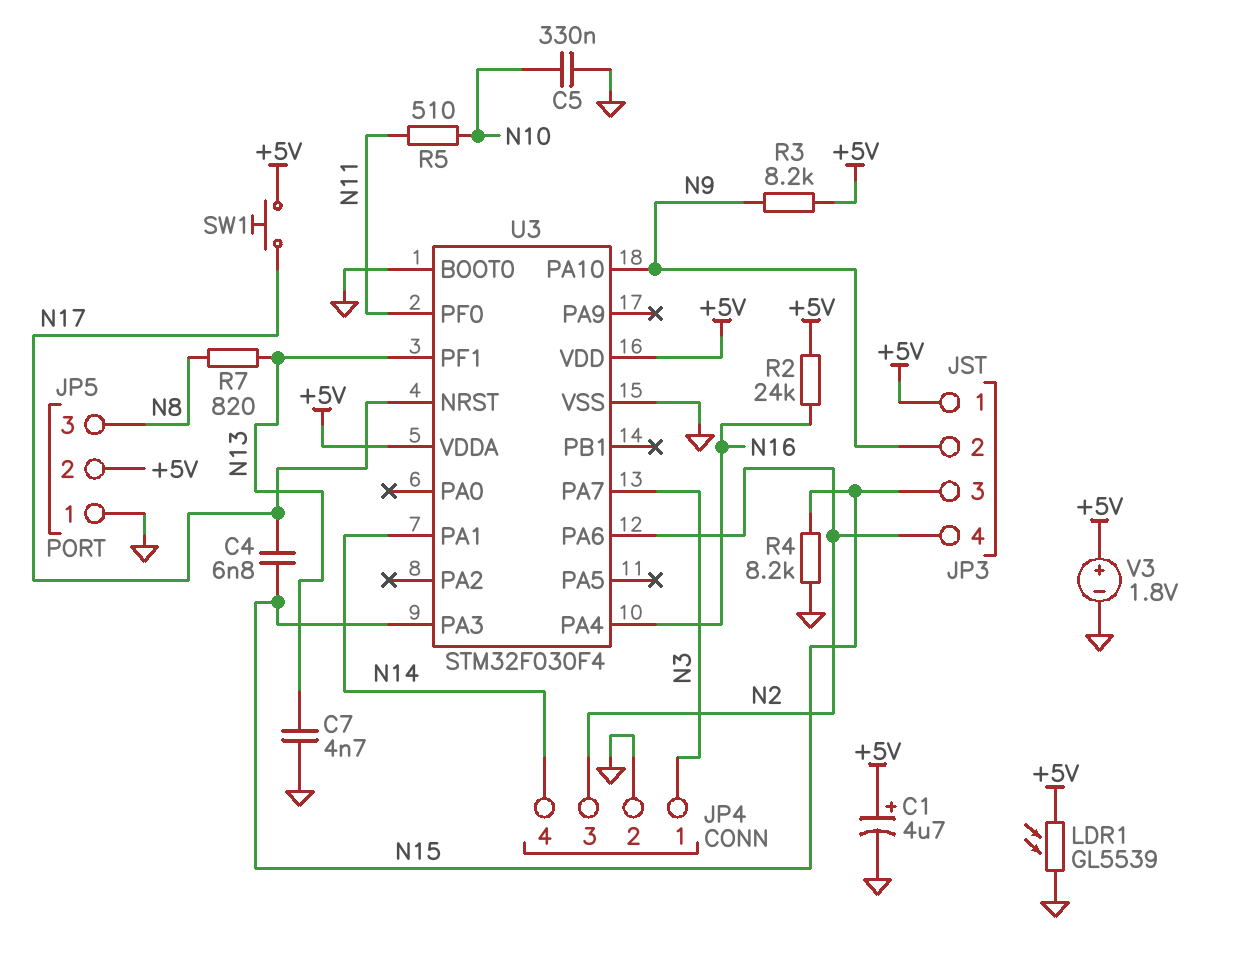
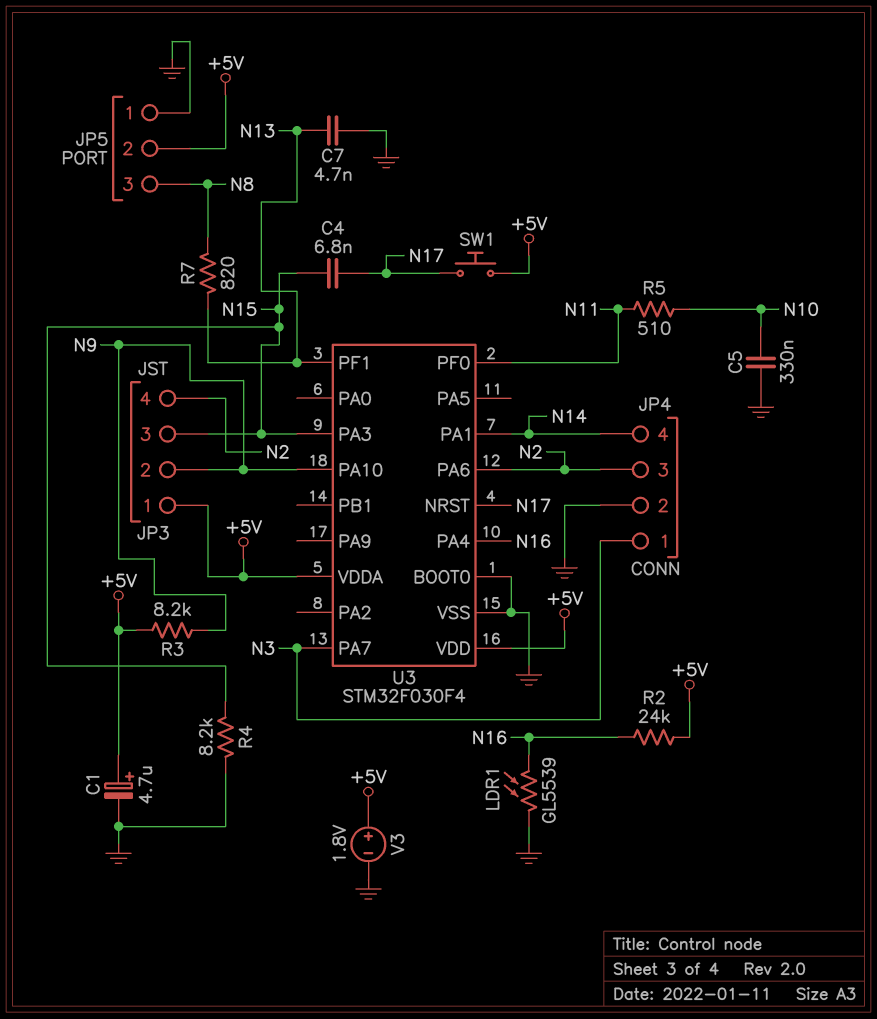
LDR1: GL5539 (+5V, GND) -> GL5539 (GND, N16)

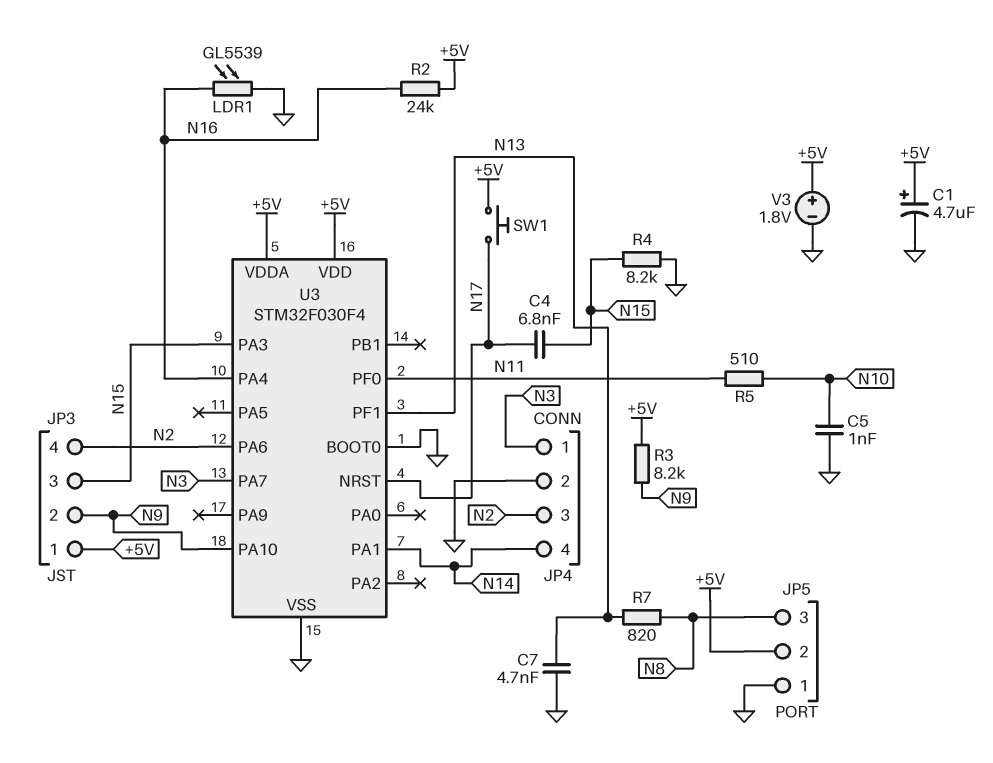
C5: 330nF (GND, N10) -> 1nF (GND, N10)

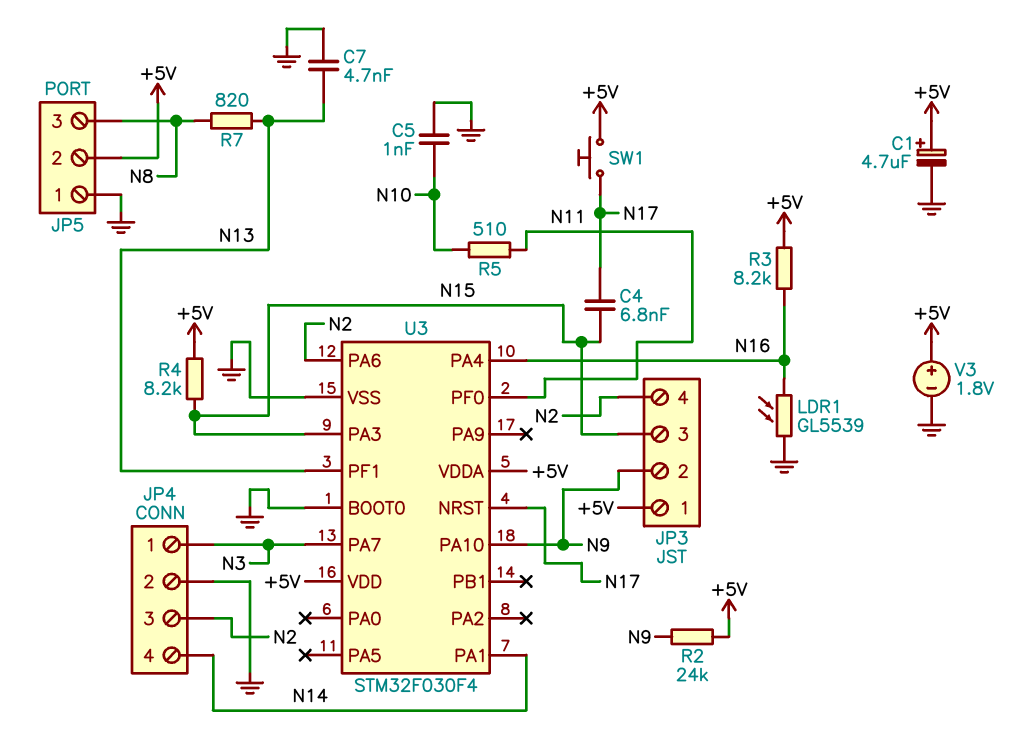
R2: 24k (+5V, N16) -> 24k (+5V, N9)
R3: 8.2k (+5V, N9) -> 8.2k (+5V, N16)
R4: 8.2k (GND, N15) -> 8.2k (+5V, N15)

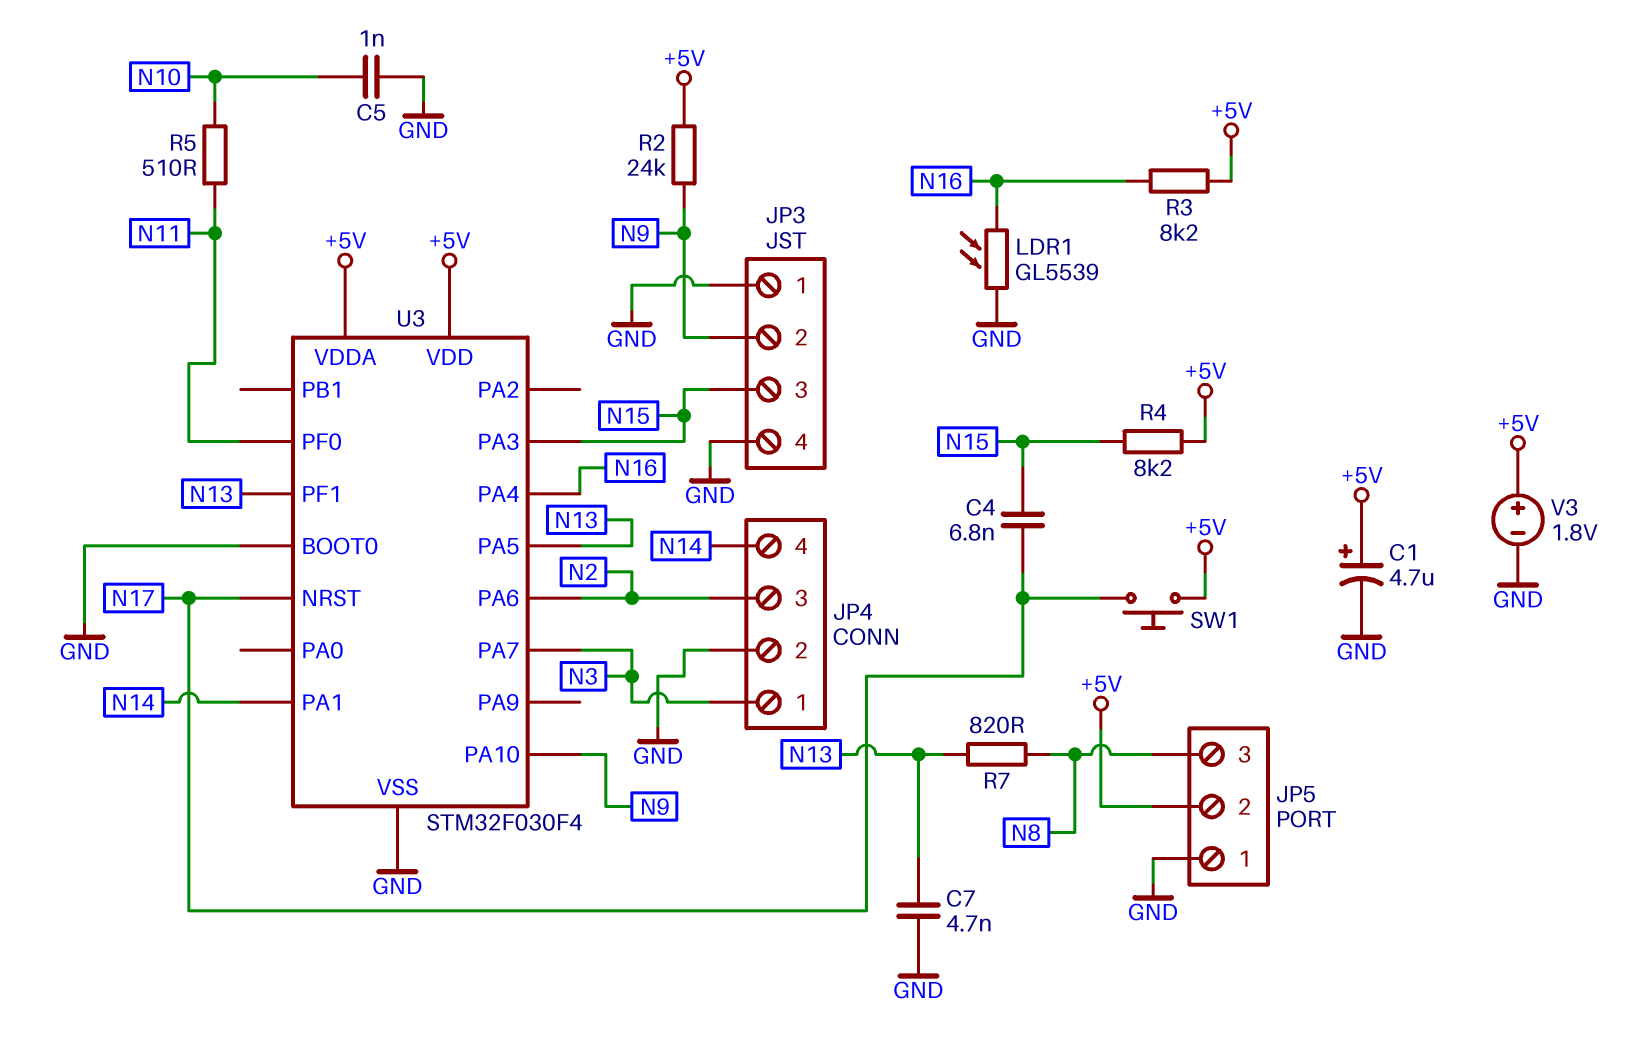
JP3 pin 1: +5V -> GND
JP3 pin 4: N2 -> GND
U3 pin PA5: none -> N13

